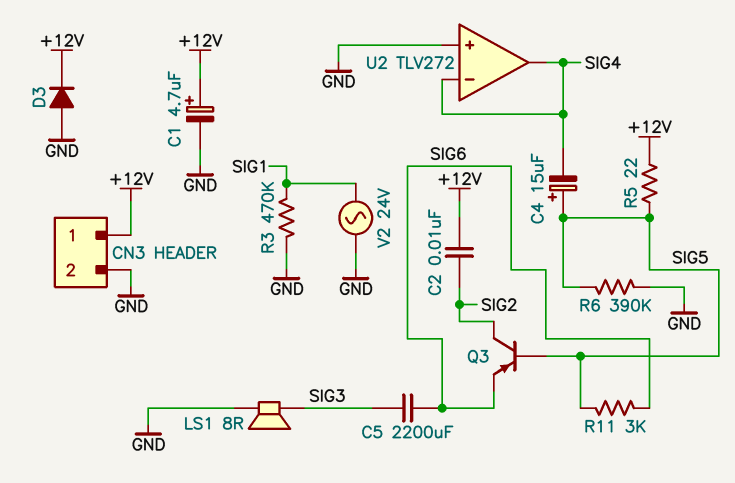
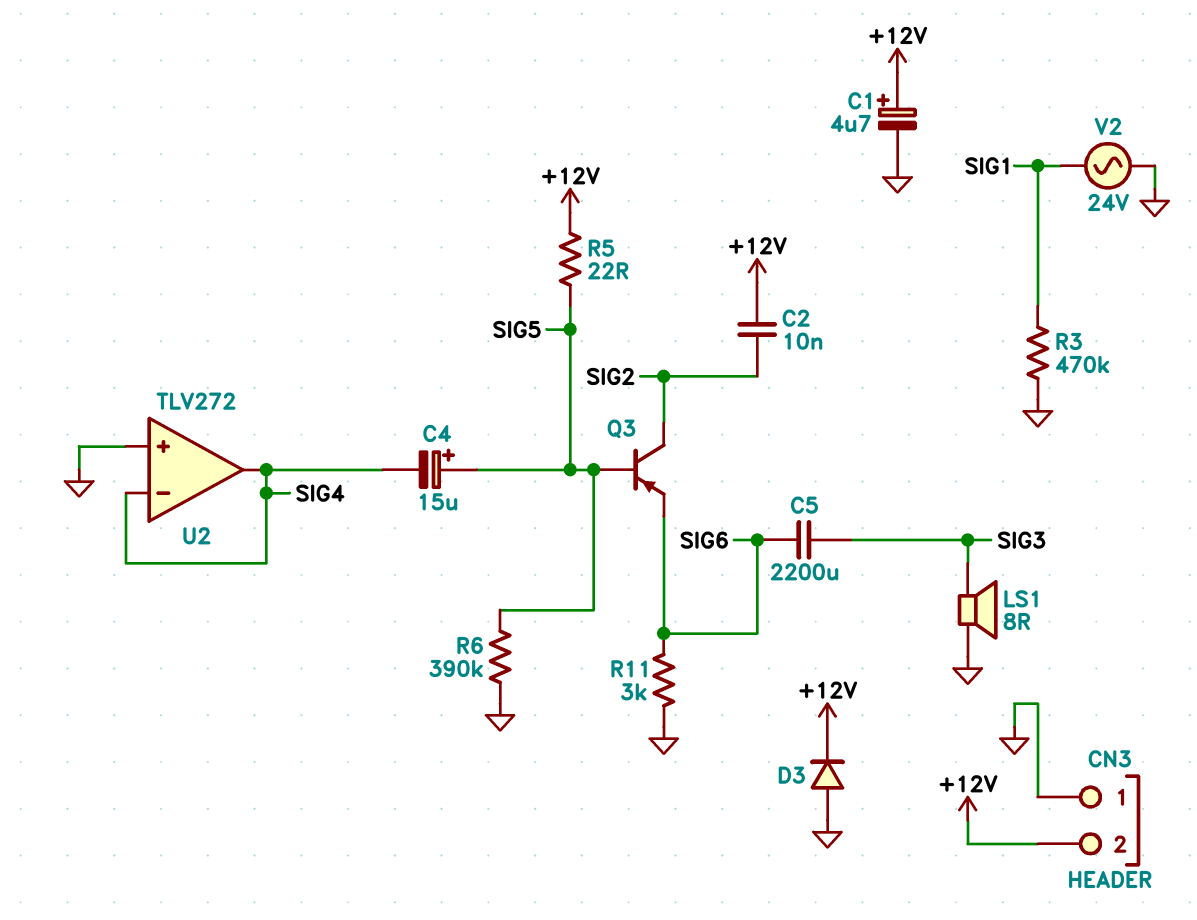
CN3 pin 1: +12V -> GND
CN3 pin 2: GND -> +12V
R11: 3k (SIG5, SIG6) -> 3k (GND, SIG6)

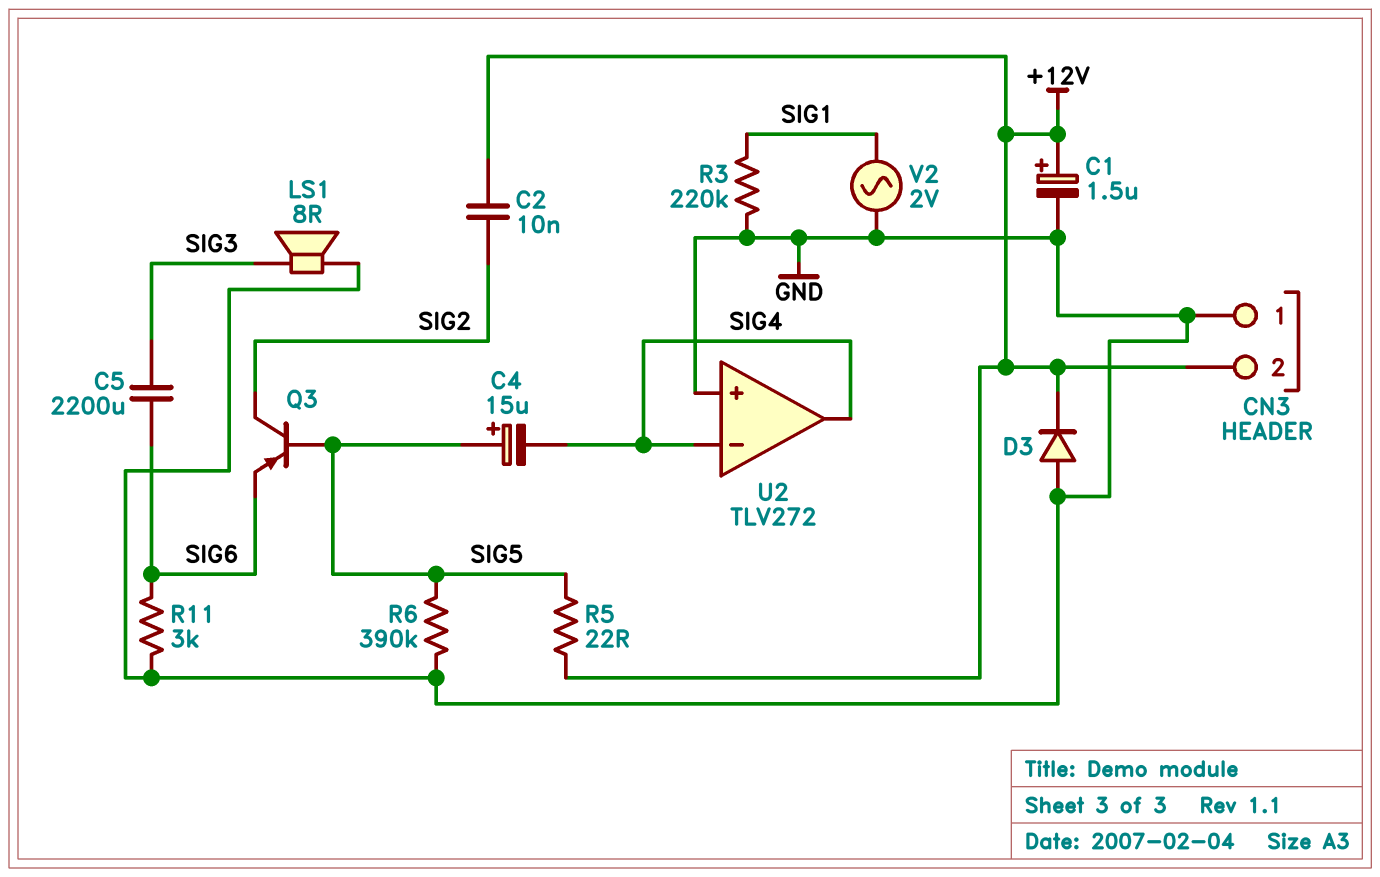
C1: 4.7uF (plus +12V, minus GND) -> 1.5uF (plus +12V, minus GND)
R3: 470k (GND, SIG1) -> 220k (GND, SIG1)
V2: AC 24V (GND, SIG1) -> AC 2V (GND, SIG1)

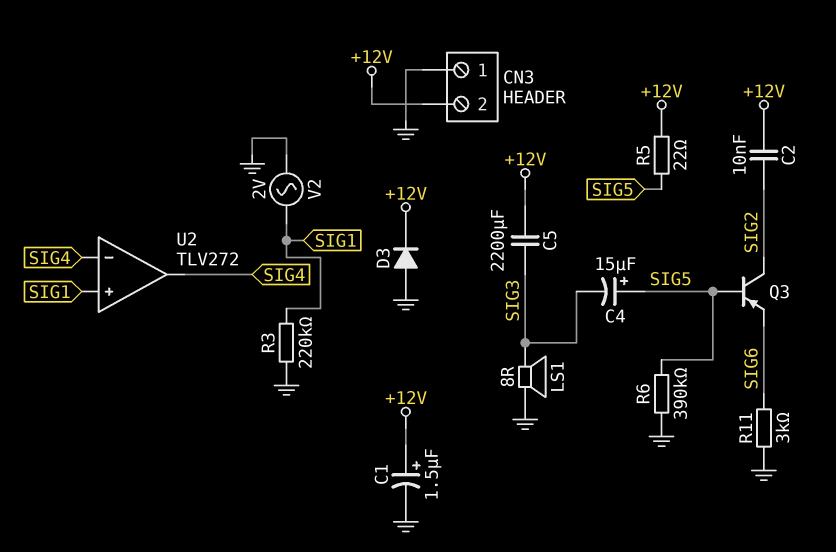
C4: 15uF (plus SIG5, minus SIG4) -> 15uF (plus SIG5, minus SIG3)
C5: 2200uF (SIG3, SIG6) -> 2200uF (+12V, SIG3)
U2 pin in+: GND -> SIG1

